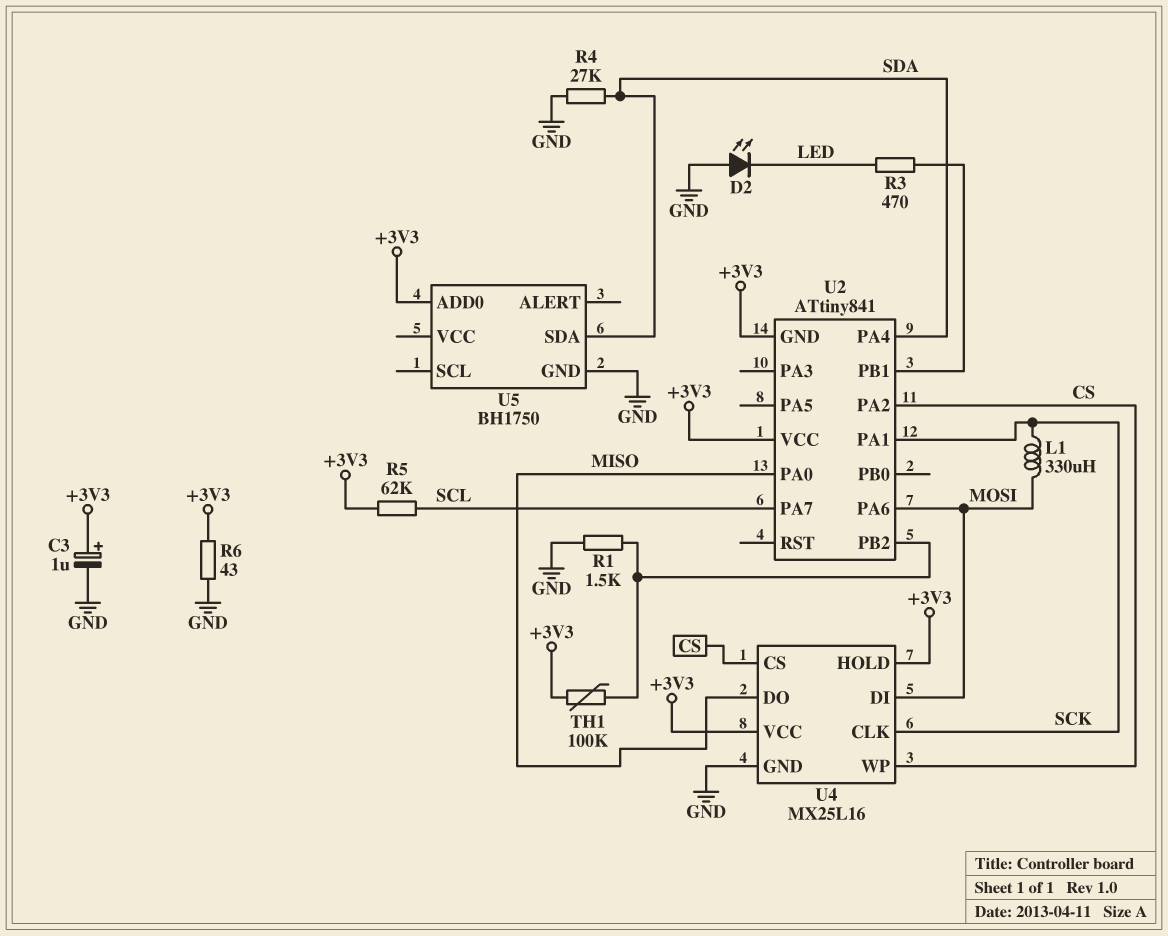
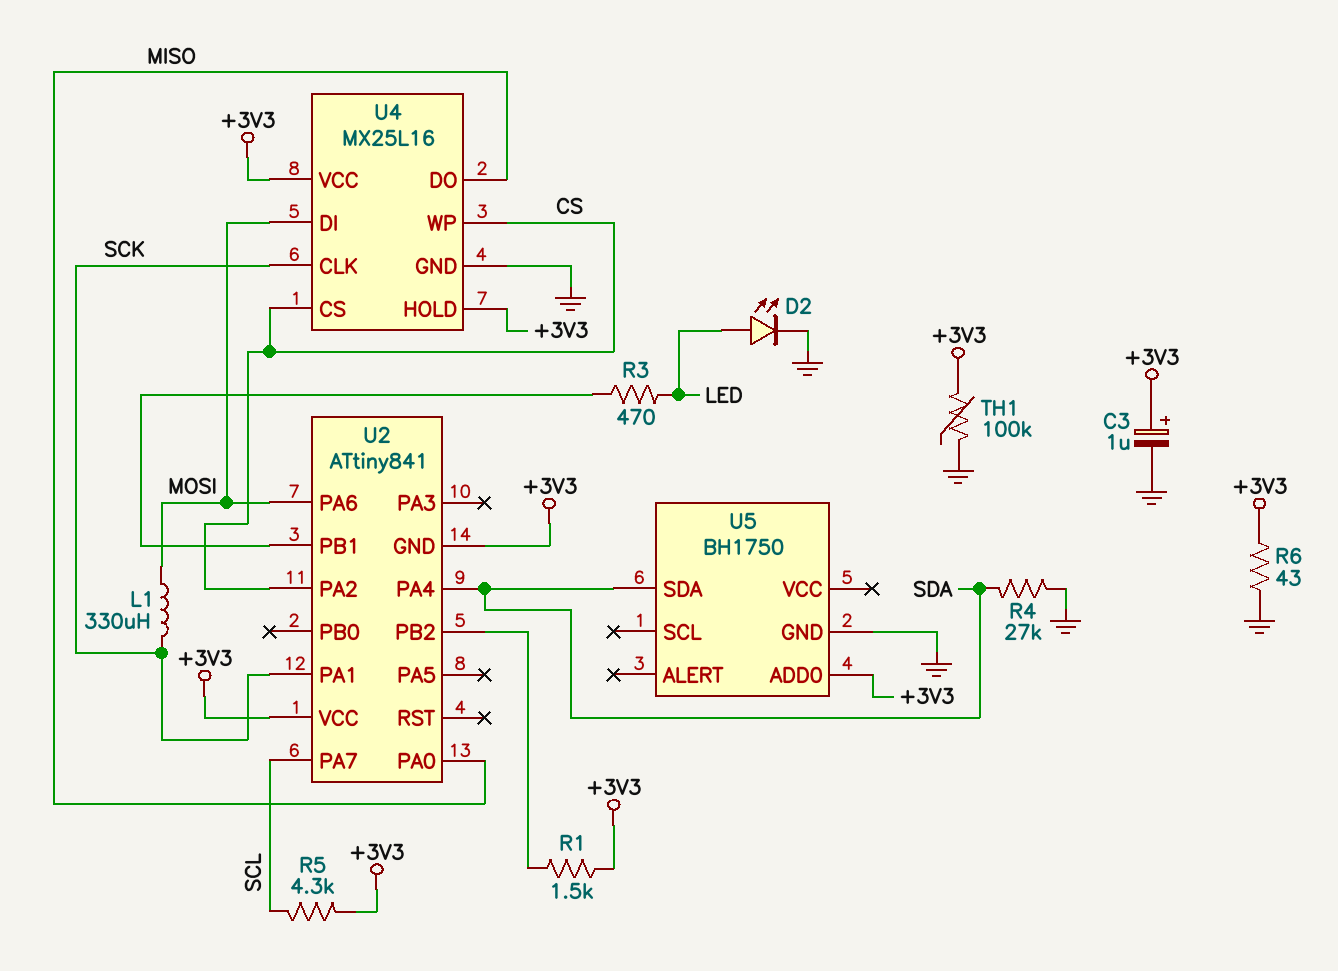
D2: LED (A GND, K LED) -> LED (A LED, K GND)
R1: 1.5k (GND, U2/PB2) -> 1.5k (+3V3, U2/PB2)
R5: 62k (+3V3, SCL) -> 4.3k (+3V3, SCL)
TH1: 100k (+3V3, U2/PB2) -> 100k (+3V3, GND)

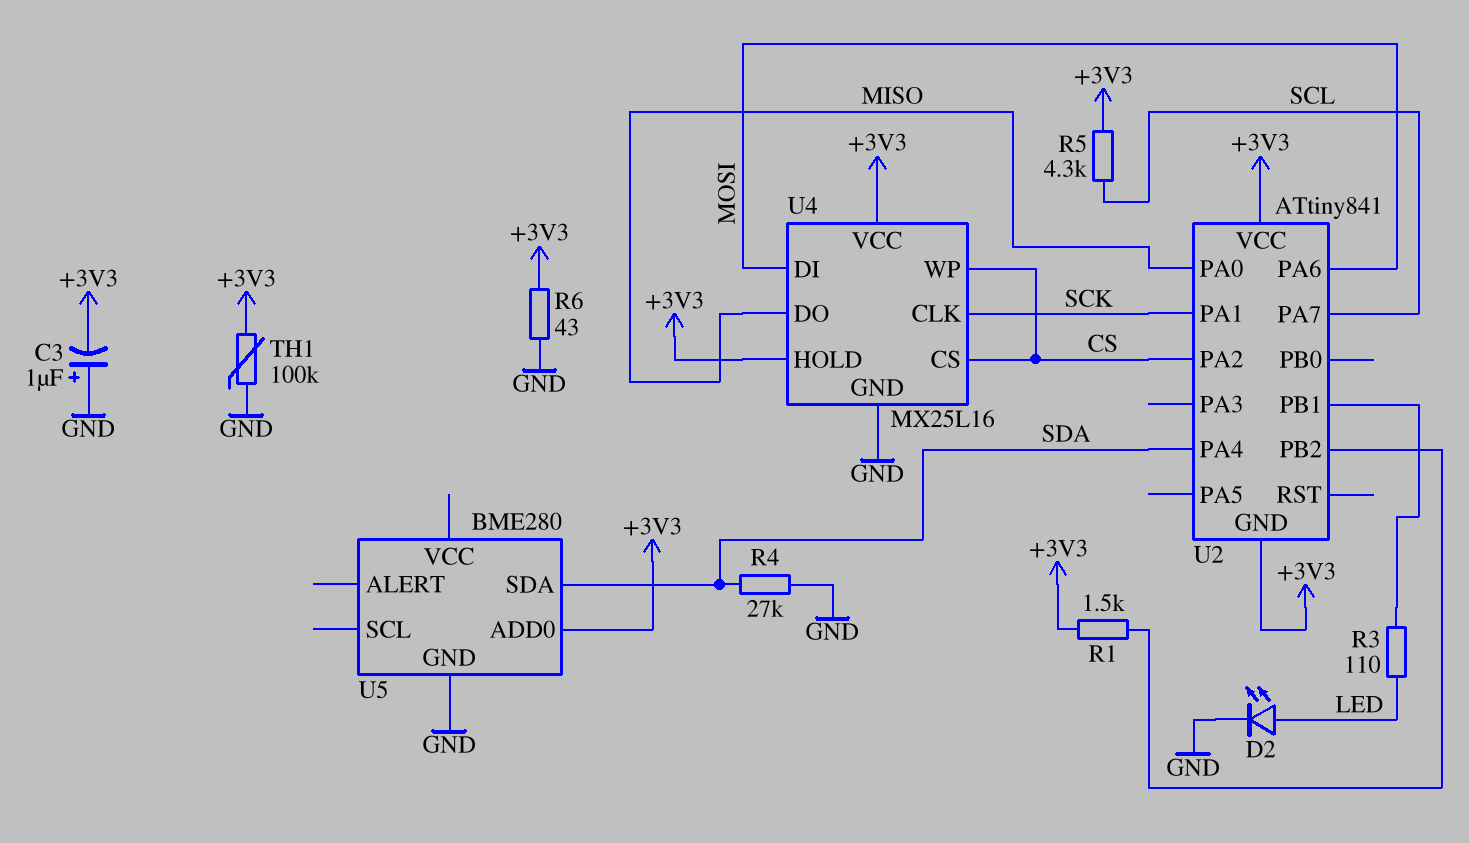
C3: 1uF (plus +3V3, minus GND) -> 1uF (plus GND, minus +3V3)
L1: 330uH (MOSI, SCK) -> none
R3: 470 (LED, U2/PB1) -> 110 (LED, U2/PB1)
U5: BH1750 -> BME280

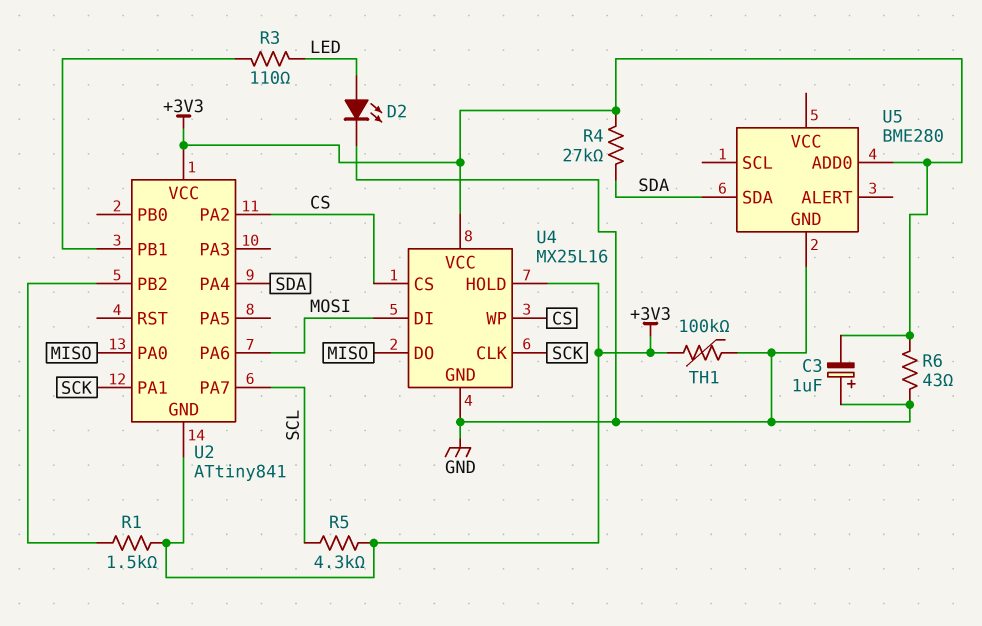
R4: 27k (GND, SDA) -> 27k (+3V3, SDA)

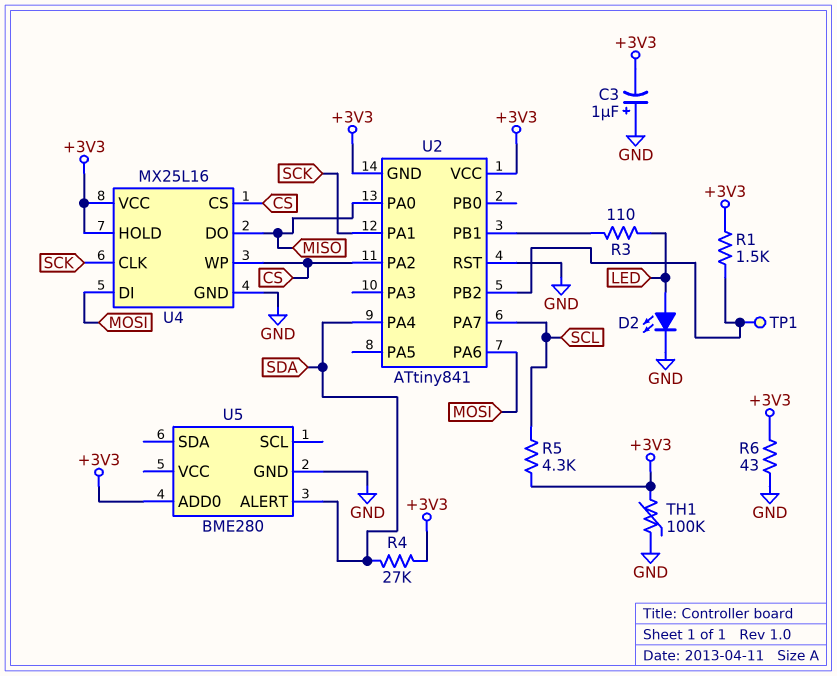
TP1: none -> test point (U2/PB2)
U2 pin RST: none -> GND
U5 pin ALERT: none -> SDA
U5 pin SDA: SDA -> none

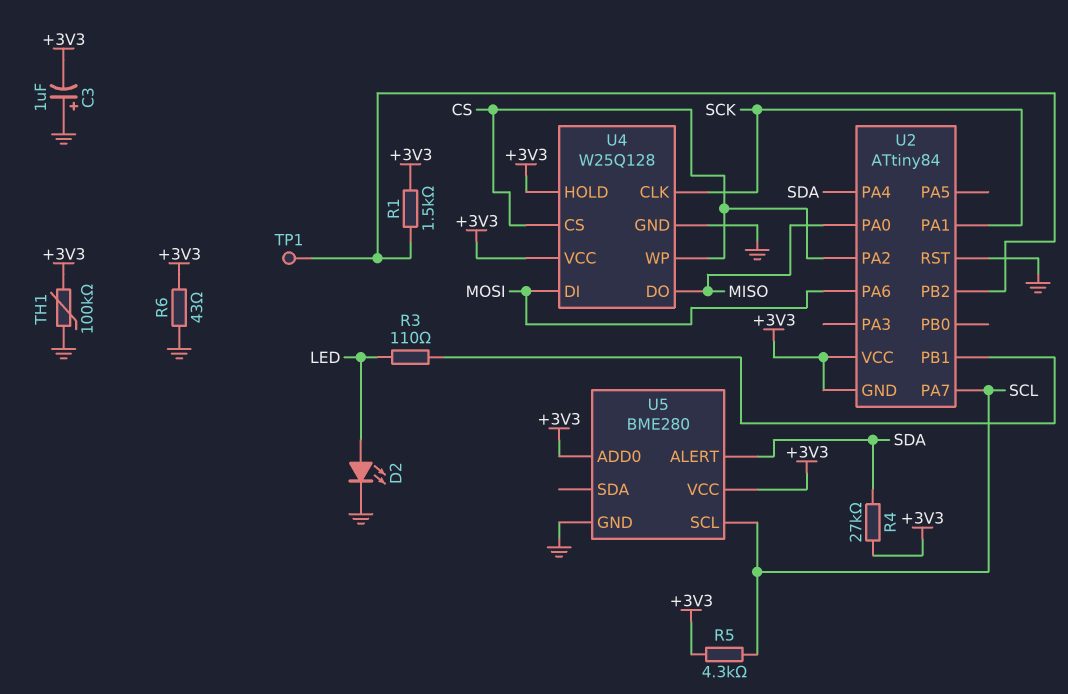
U2: ATtiny841 -> ATtiny84
U4: MX25L16 -> W25Q128
U5 pin SCL: none -> SCL
U5 pin VCC: none -> +3V3

